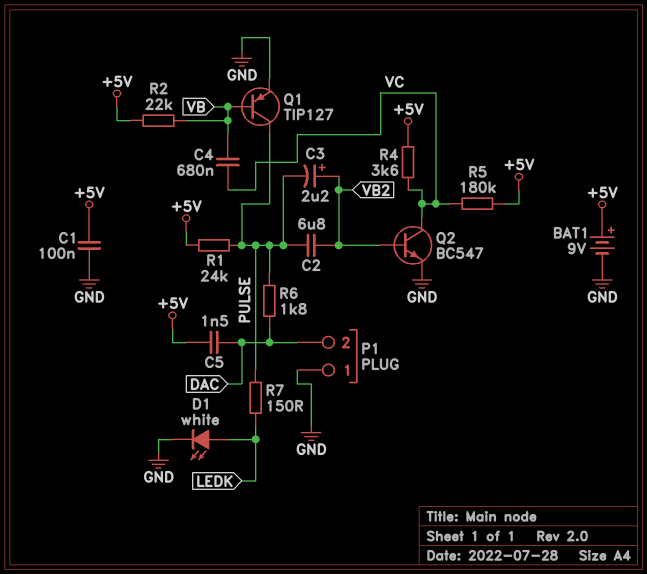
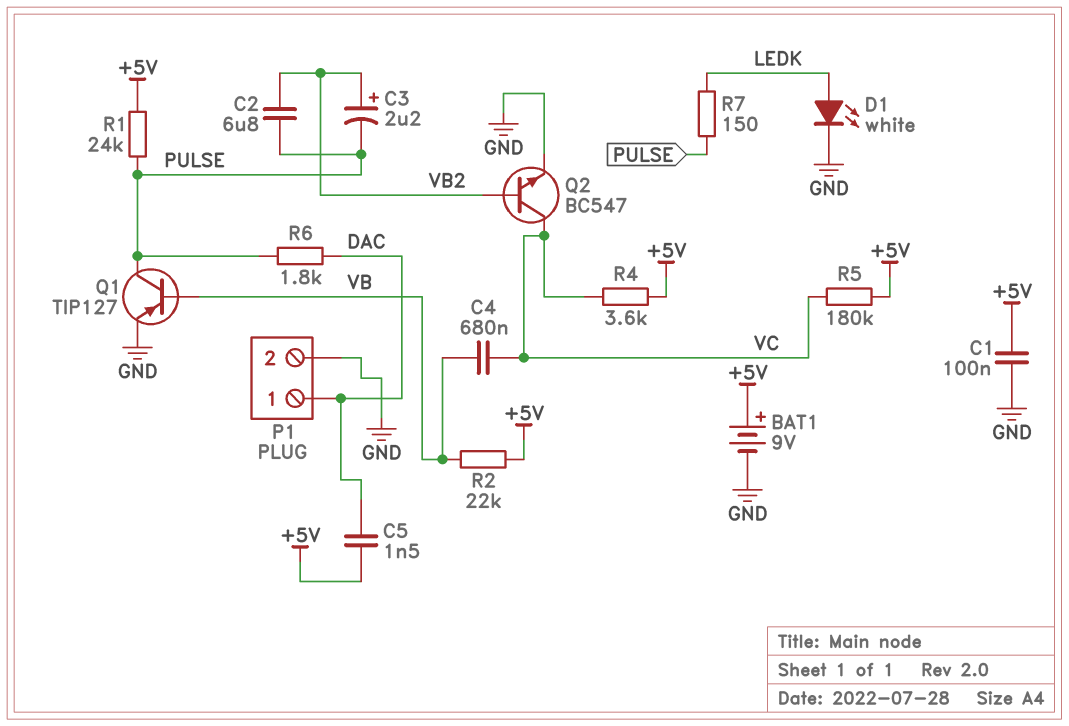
P1 pin 1: GND -> DAC
P1 pin 2: DAC -> GND

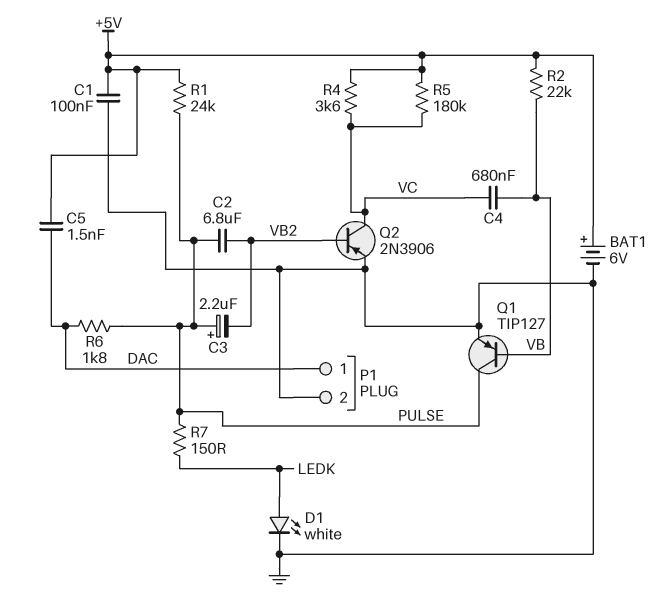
BAT1: 9V (plus +5V, minus GND) -> 6V (plus +5V, minus GND)
C3: 2.2uF (plus VB2, minus PULSE) -> 2.2uF (plus PULSE, minus VB2)
Q2: NPN BC547 (B VB2, C VC, E GND) -> PNP 2N3906 (B VB2, C VC, E GND)

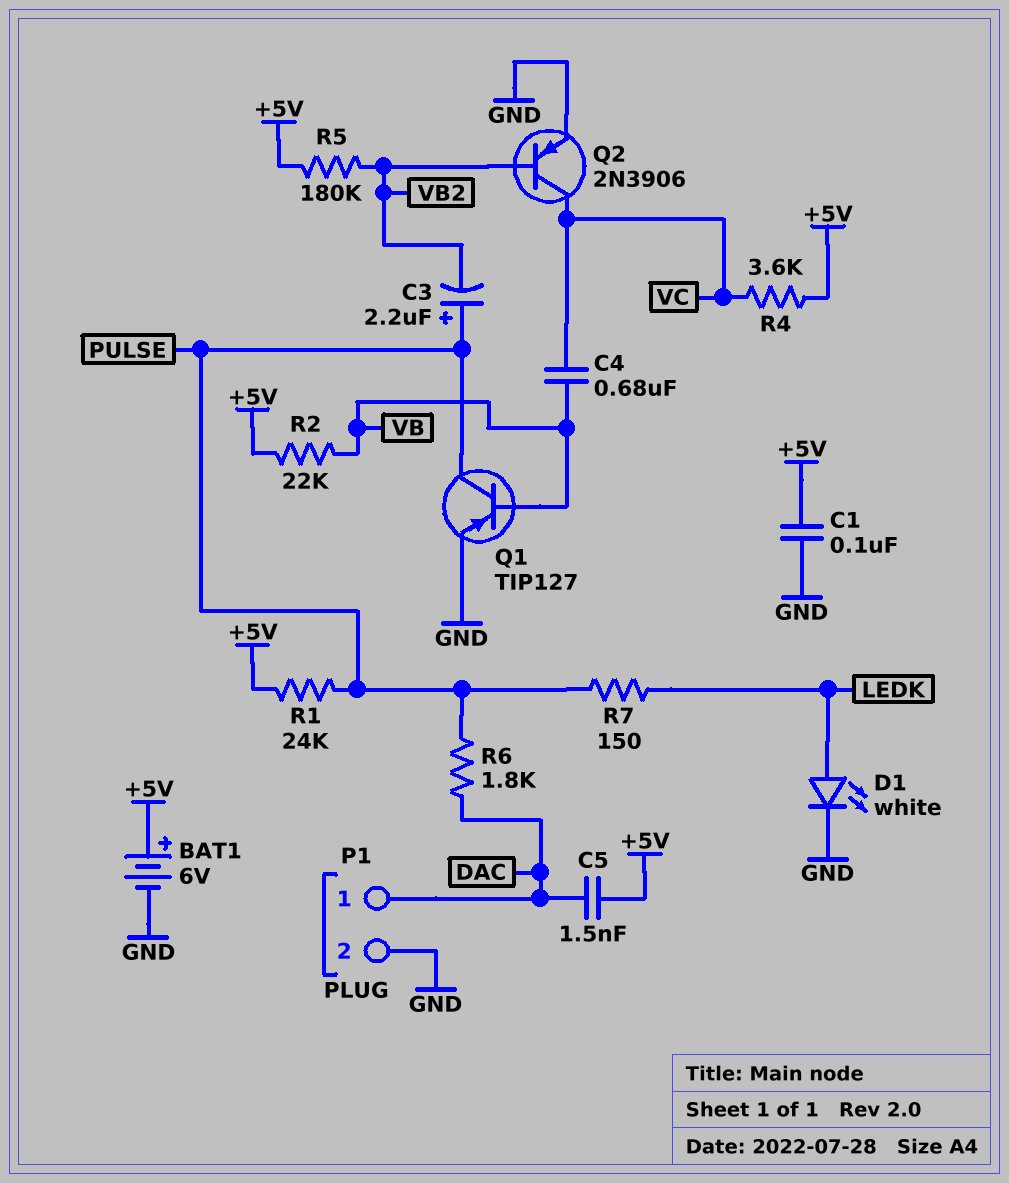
C2: 6.8uF (PULSE, VB2) -> none
R5: 180k (+5V, VC) -> 180k (+5V, VB2)

